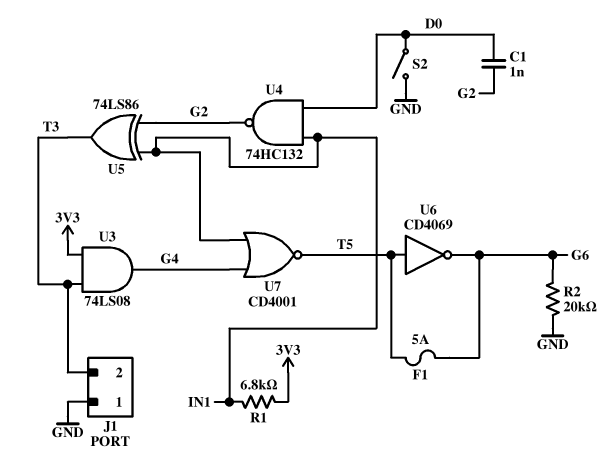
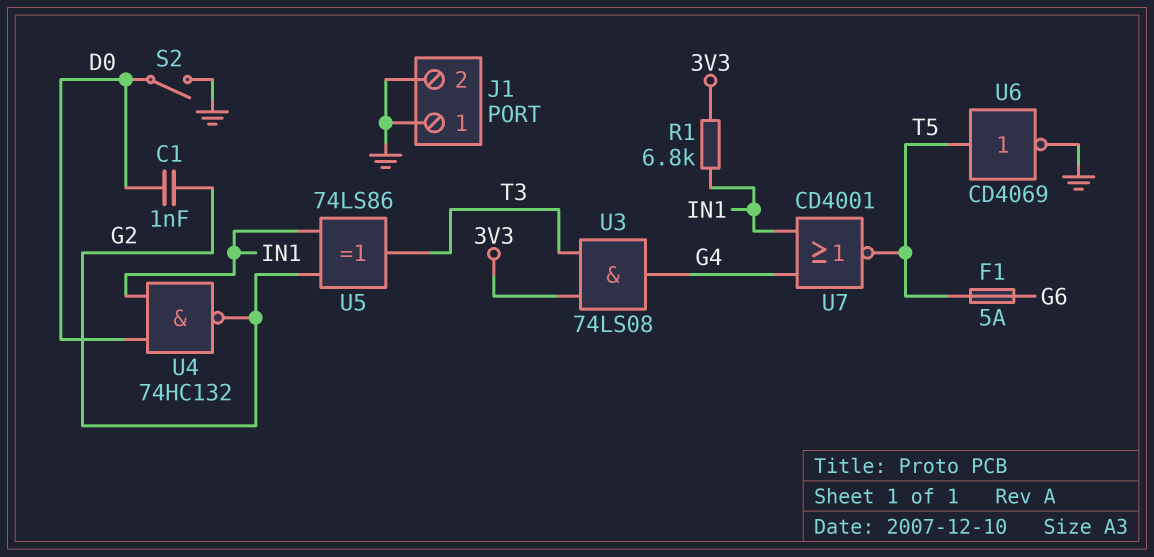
J1 pin 2: T3 -> GND
R2: 20k (G6, GND) -> none
U6: NOT CD4069 (in T5, out G6) -> NOT CD4069 (in T5, out GND)

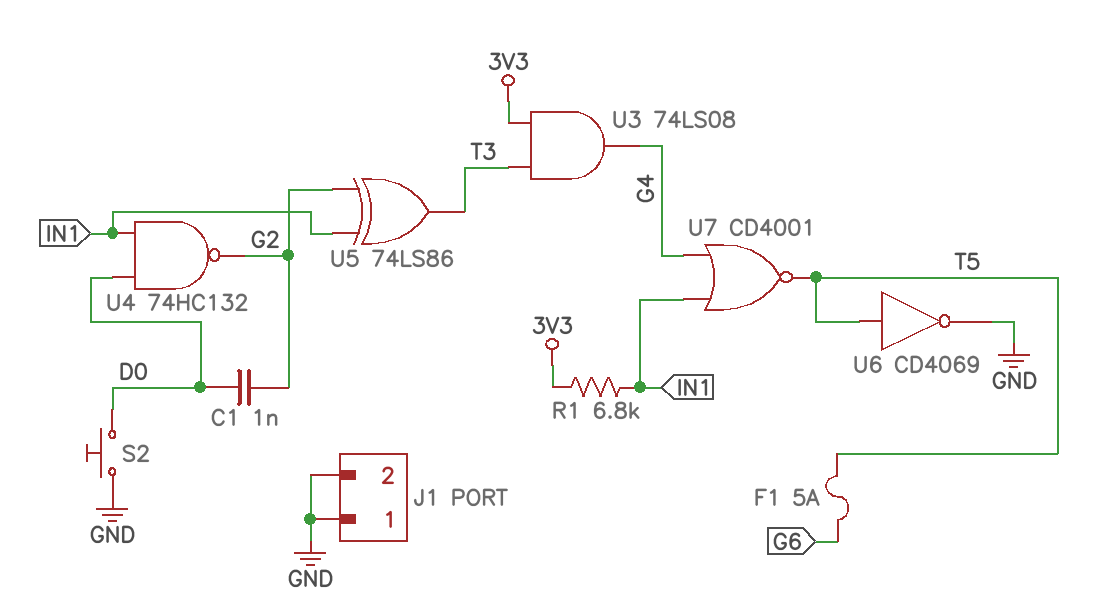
S2: switch (D0, GND) -> button (D0, GND)

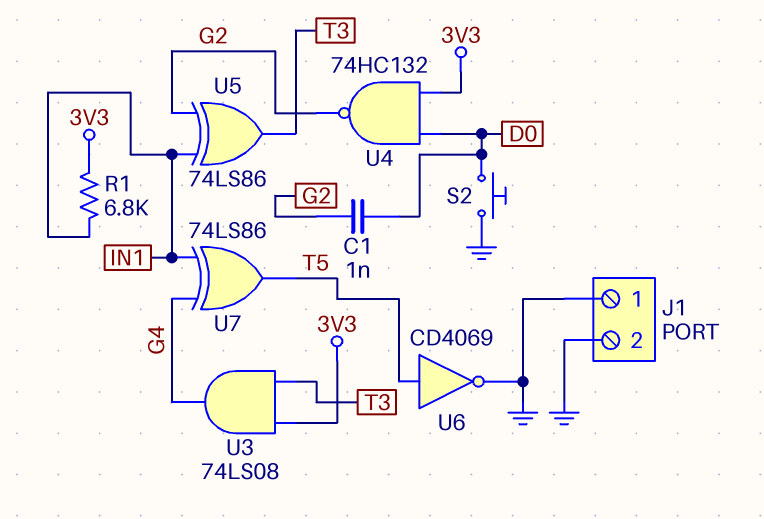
F1: 5A (G6, T5) -> none
U4: NAND 74HC132 (in D0, in IN1, out G2) -> NAND 74HC132 (in 3V3, in D0, out G2)
U7: NOR CD4001 (in G4, in IN1, out T5) -> XOR 74LS86 (in G4, in IN1, out T5)

